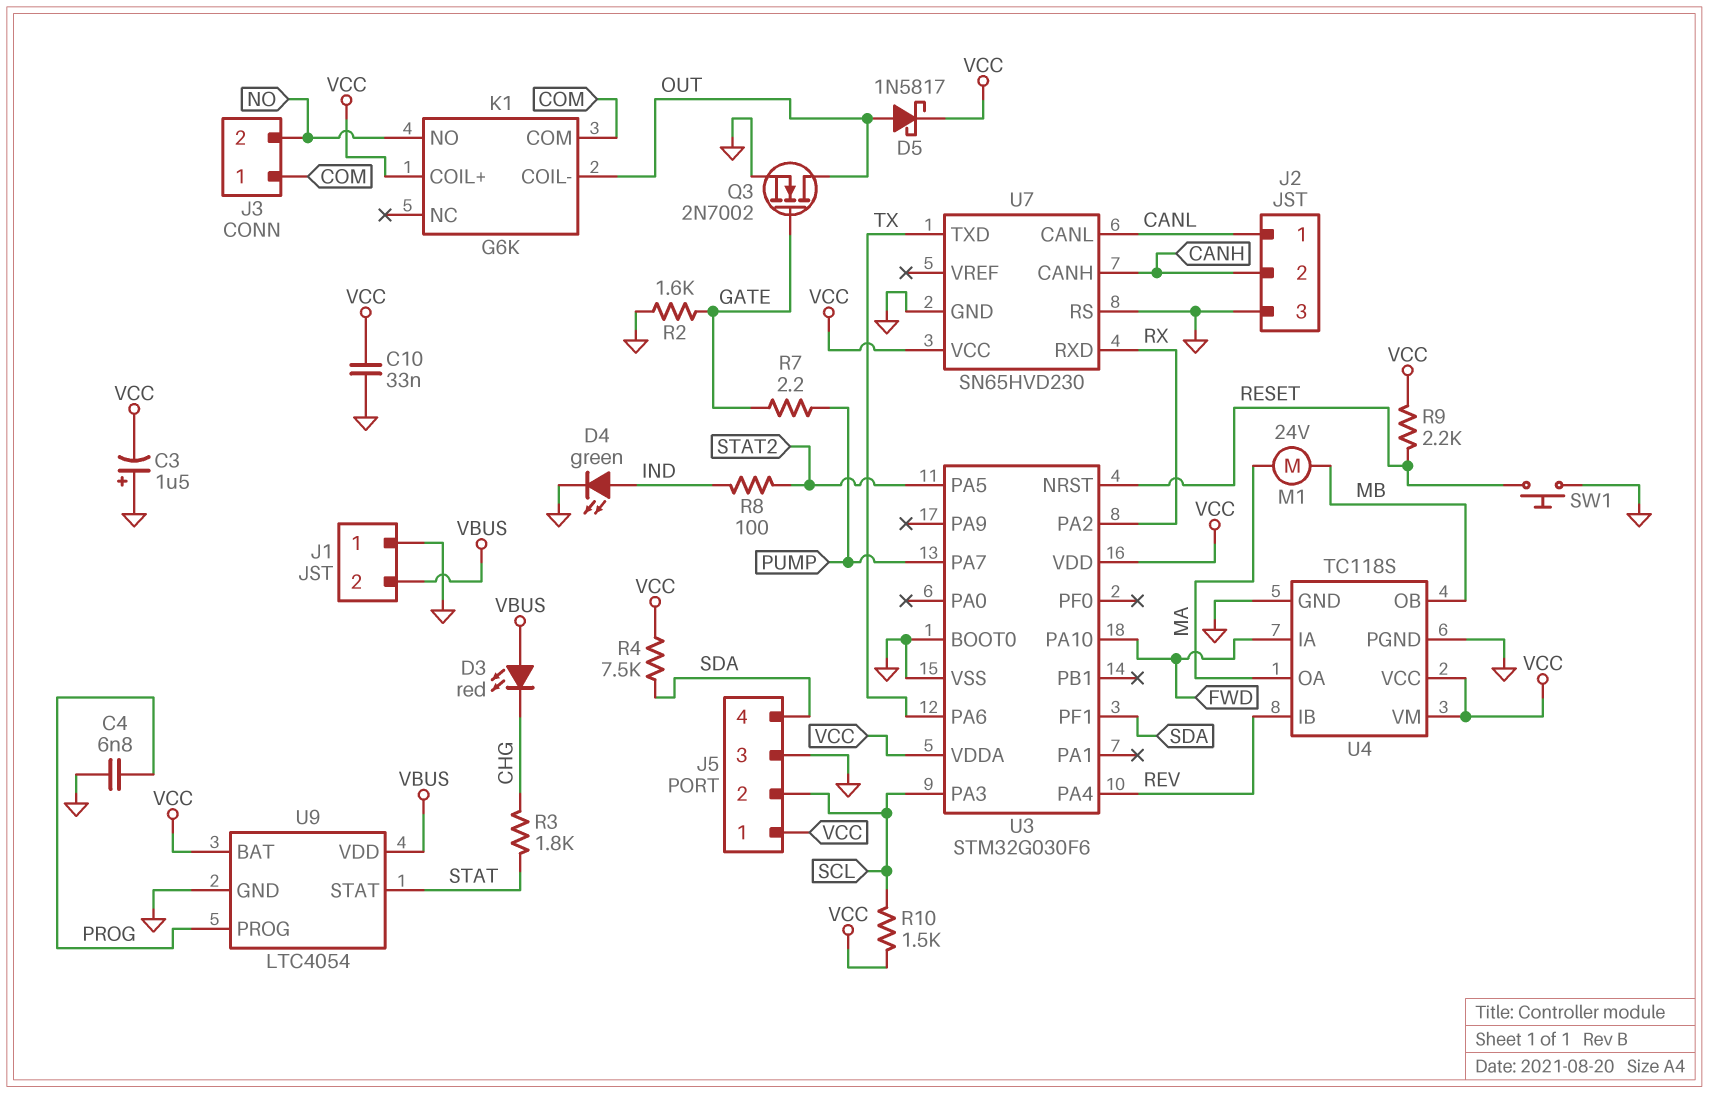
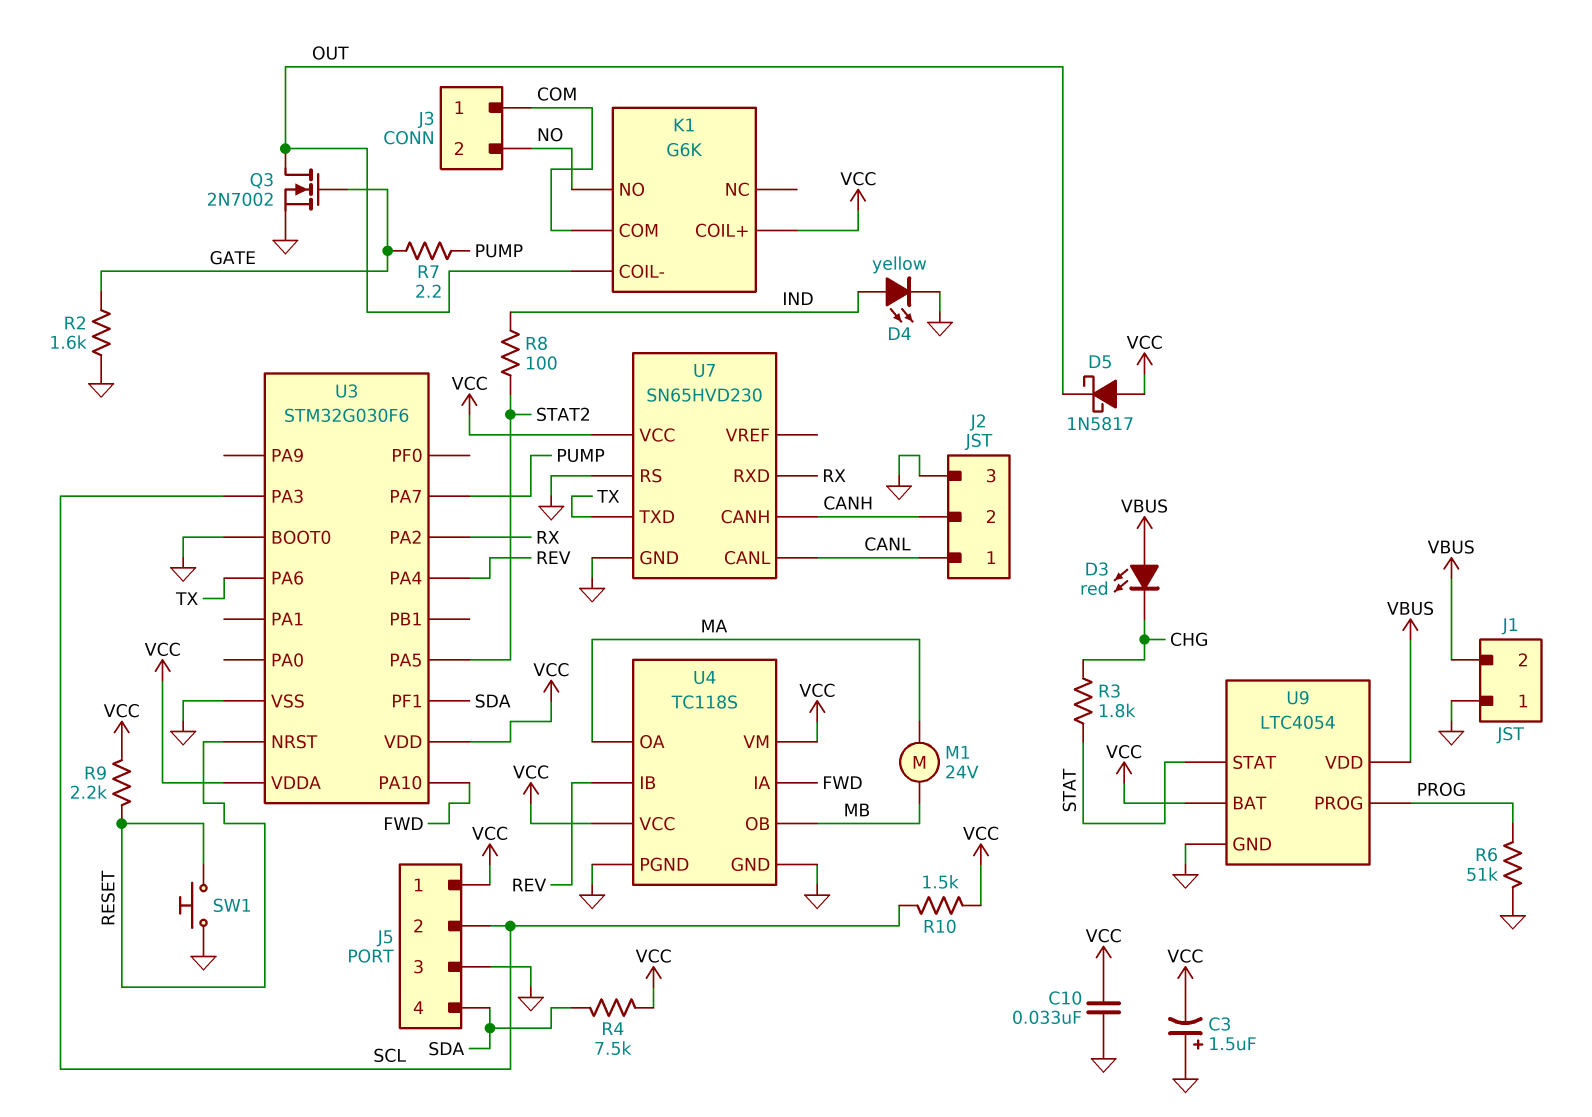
C4: 6.8nF (GND, PROG) -> none
D4: LED green (A IND, K GND) -> LED yellow (A IND, K GND)
D5: schottky 1N5817 (A OUT, K VCC) -> schottky 1N5817 (A VCC, K OUT)
R6: none -> 51k (GND, PROG)

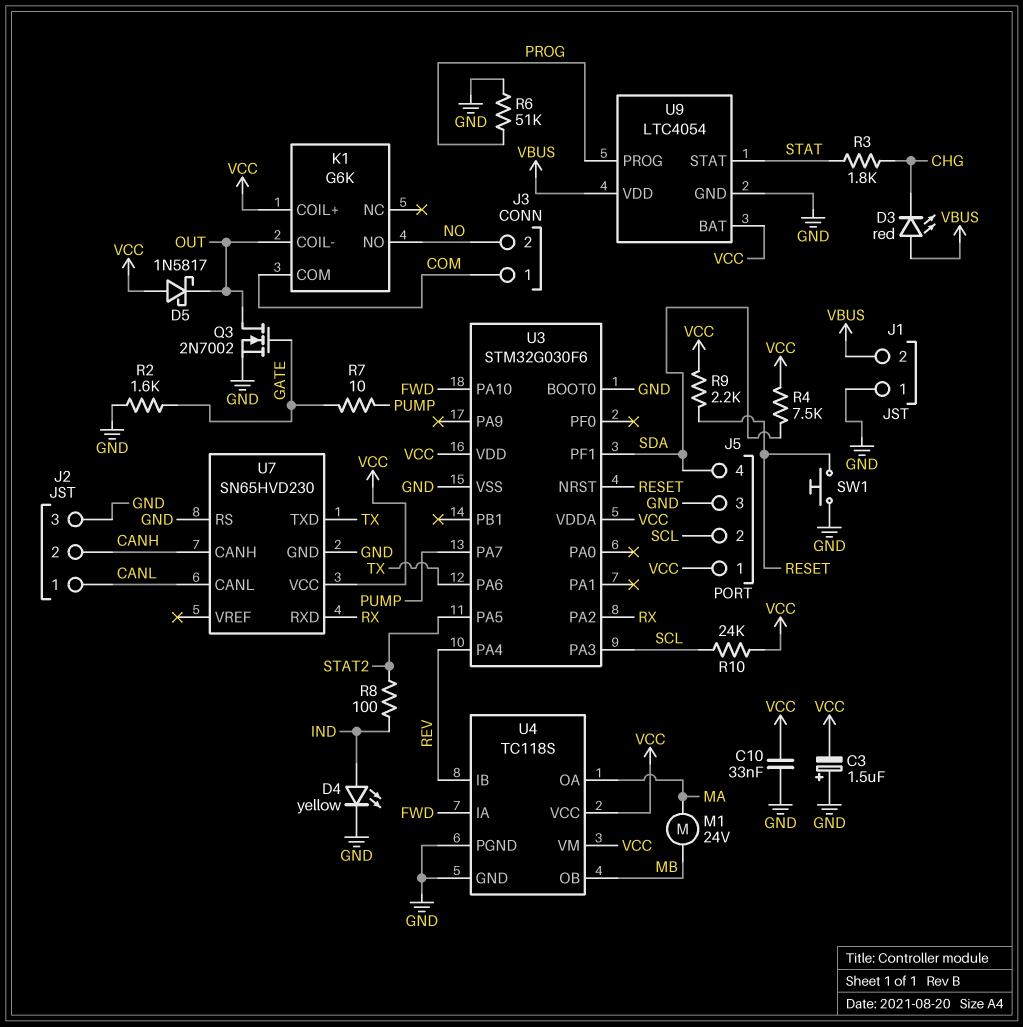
R7: 2.2 (GATE, PUMP) -> 10 (GATE, PUMP)
R10: 1.5k (SCL, VCC) -> 24k (SCL, VCC)

